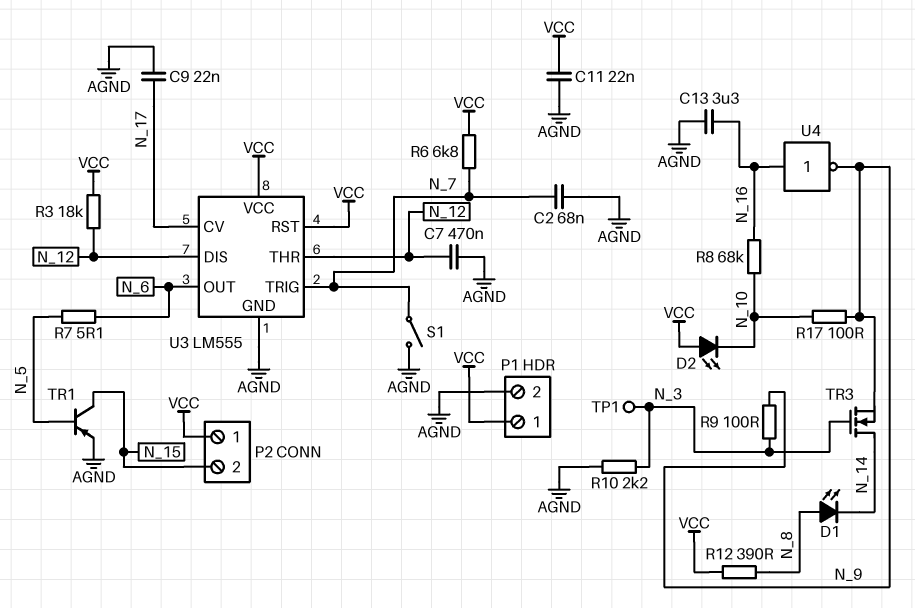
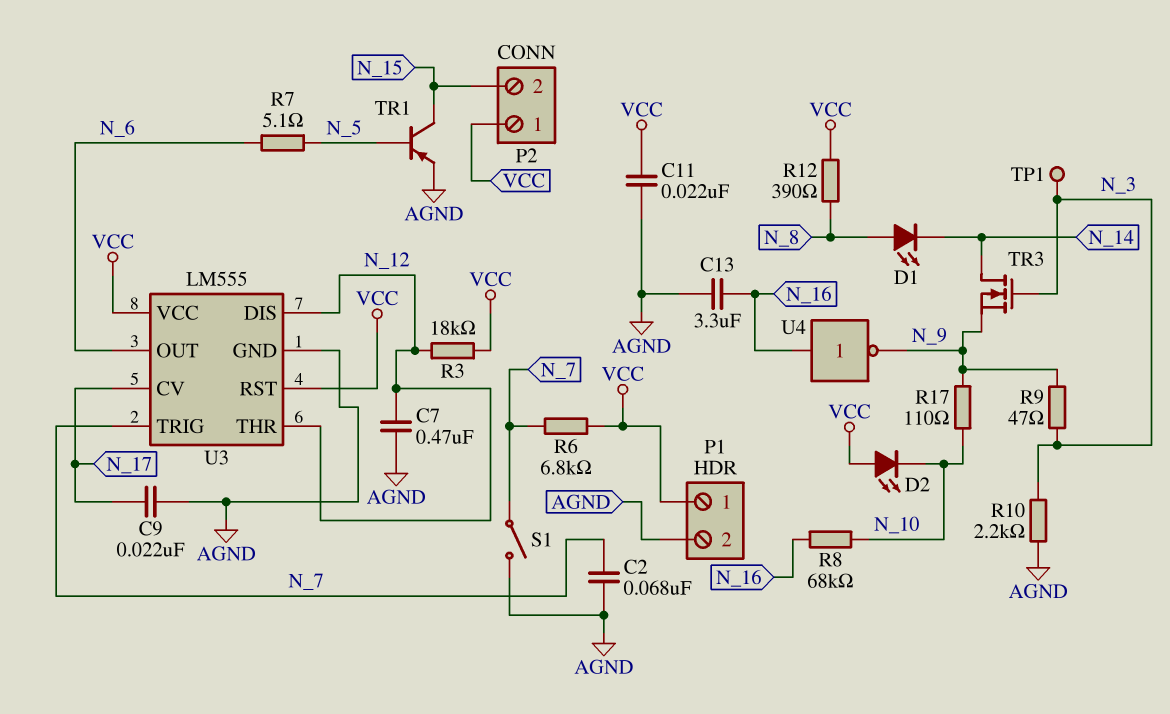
R9: 100 (N_3, N_9) -> 47 (N_3, N_9)
R17: 100 (N_9, N_10) -> 110 (N_9, N_10)

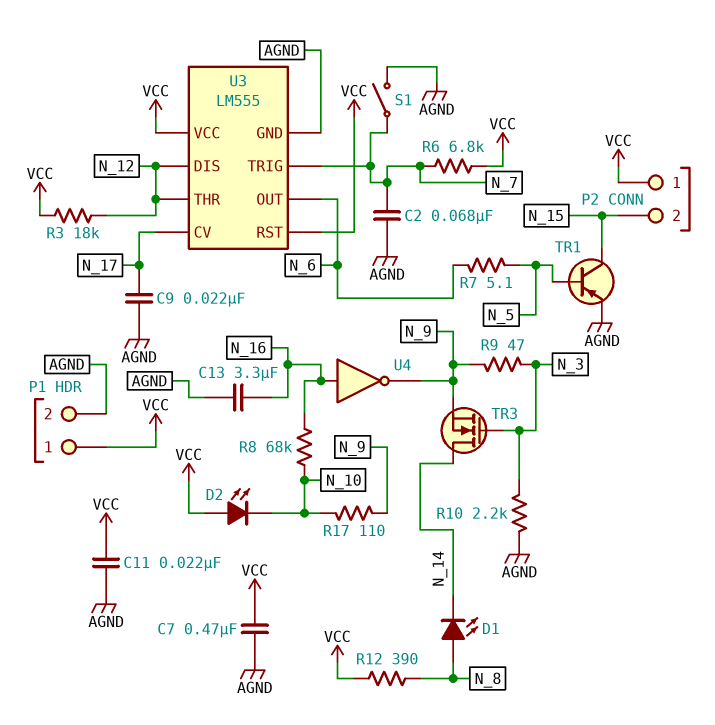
C7: 470nF (AGND, N_12) -> 470nF (AGND, VCC)
TP1: test point (N_3) -> none

